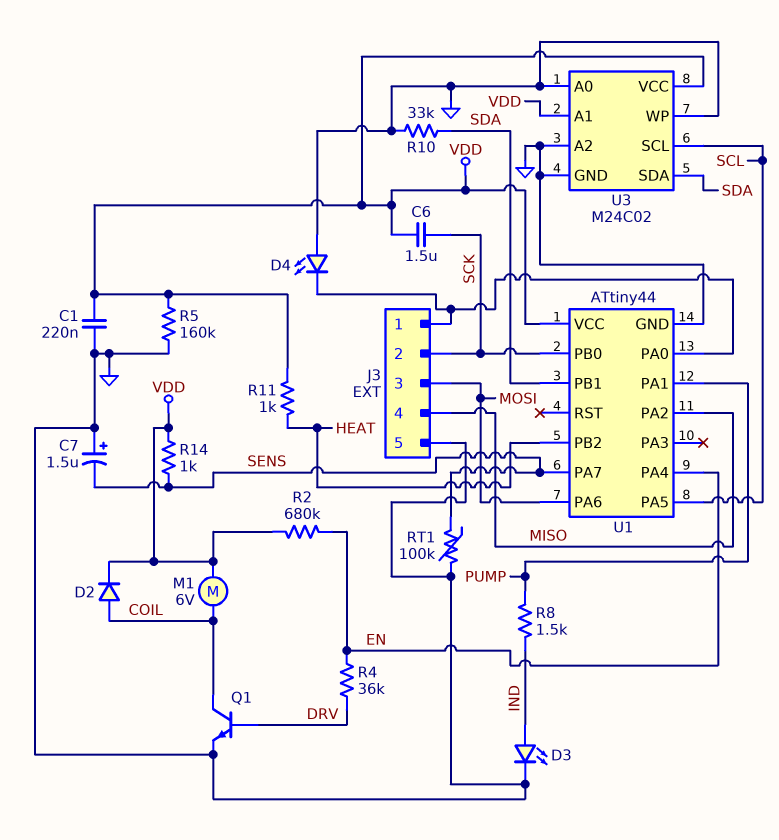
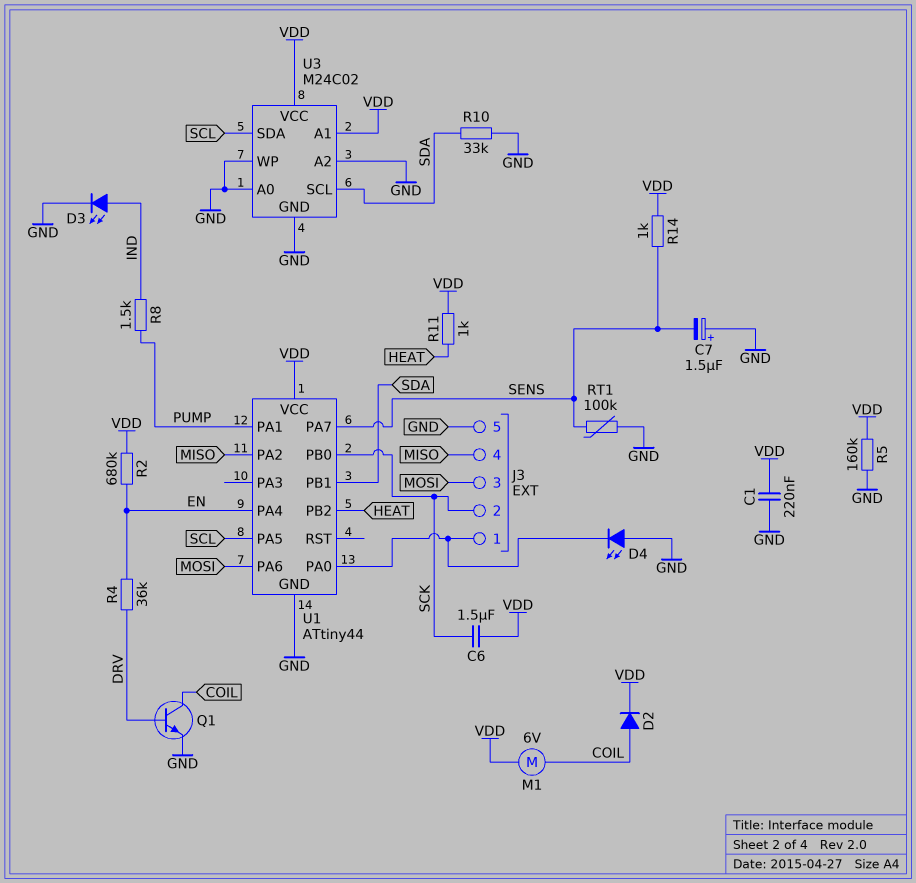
U3 pin SCL: SCL -> SDA
U3 pin SDA: SDA -> SCL

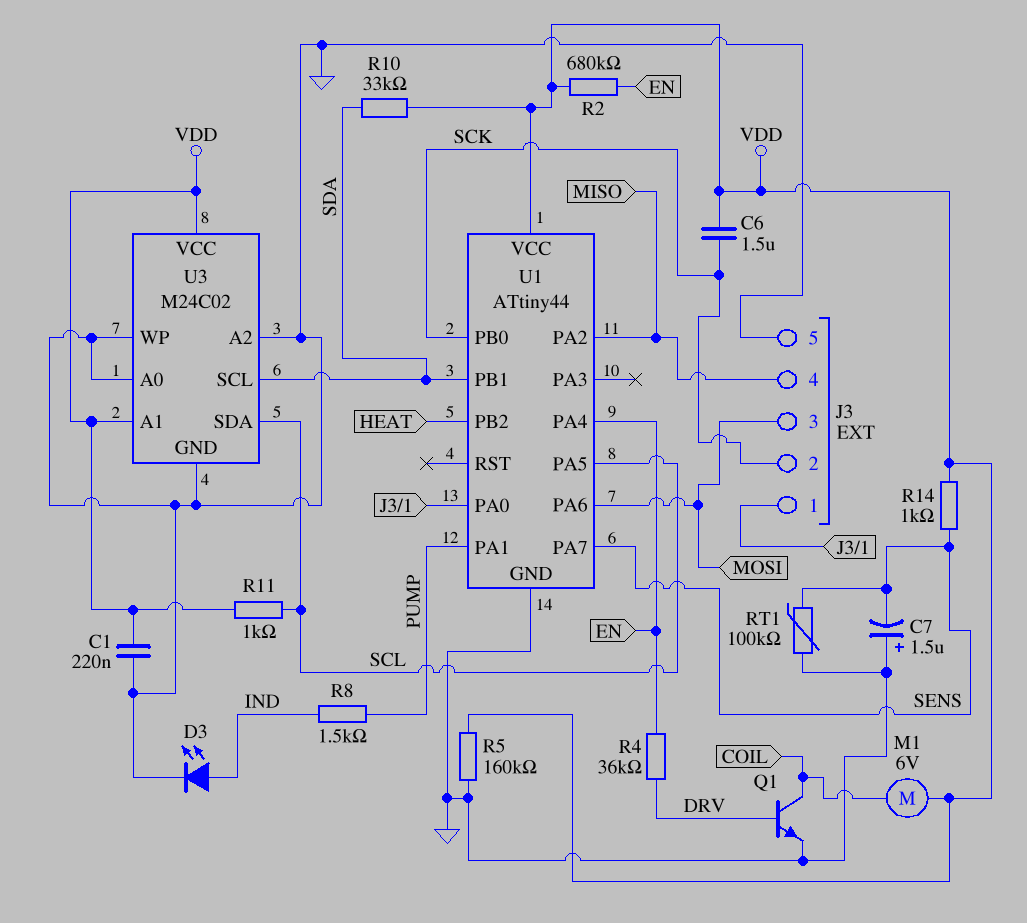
D2: diode (A COIL, K VDD) -> none
D4: LED (A GND, K J3/1) -> none
R10: 33k (GND, SDA) -> 33k (SDA, VDD)
R11: 1k (HEAT, VDD) -> 1k (SCL, VDD)

